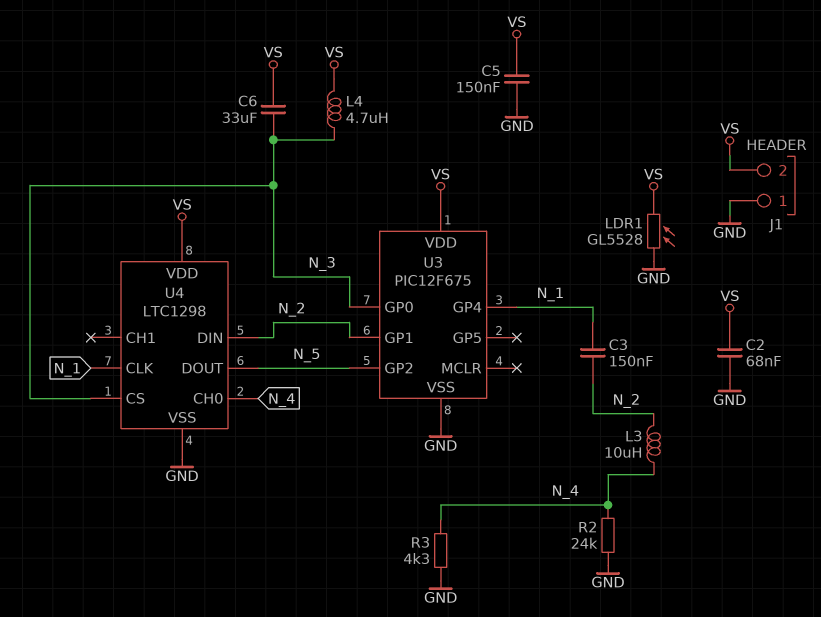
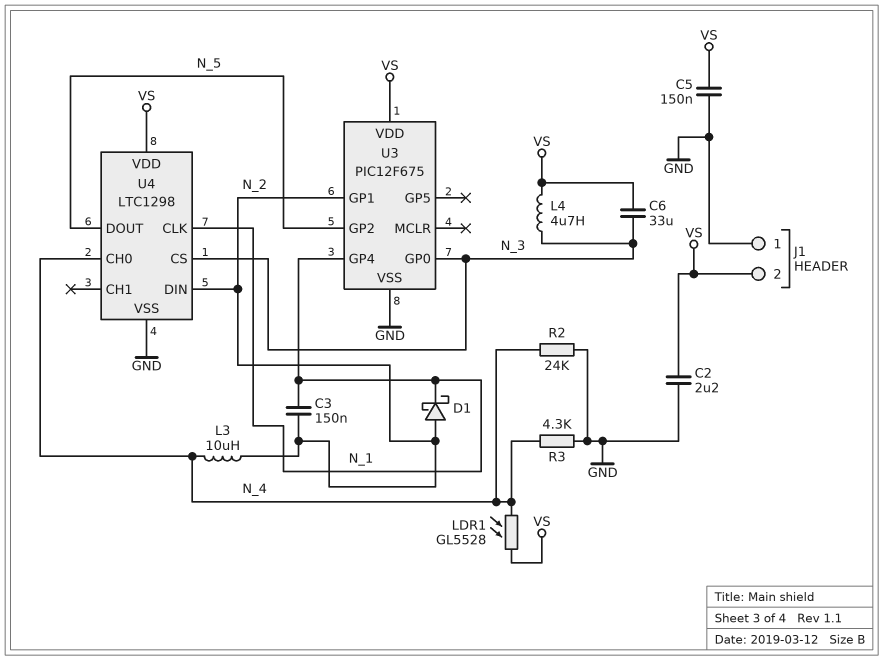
C2: 68nF (GND, VS) -> 2.2uF (GND, VS)
D1: none -> schottky (A N_2, K N_1)
LDR1: GL5528 (GND, VS) -> GL5528 (N_4, VS)

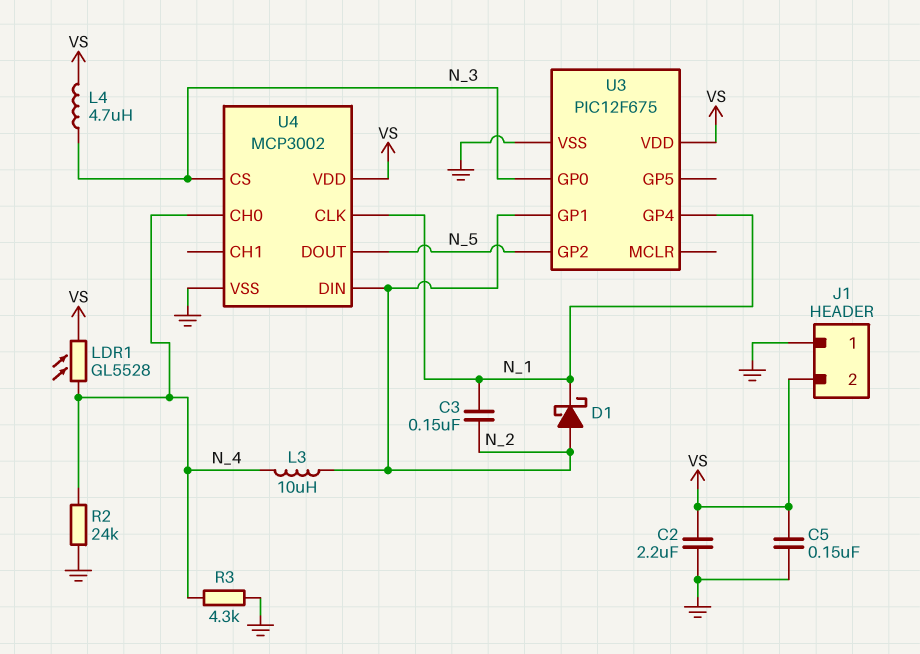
C6: 33uF (N_3, VS) -> none
U4: LTC1298 -> MCP3002

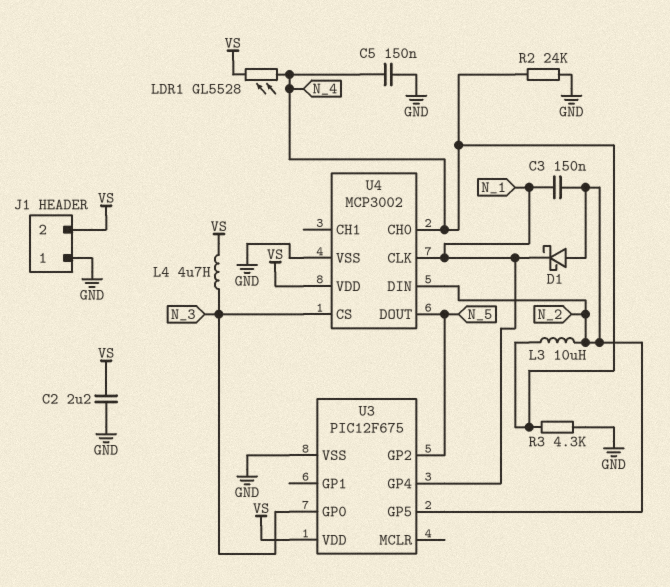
C5: 150nF (GND, VS) -> 150nF (GND, N_4)
U3 pin GP1: N_2 -> none
U3 pin GP5: none -> N_2

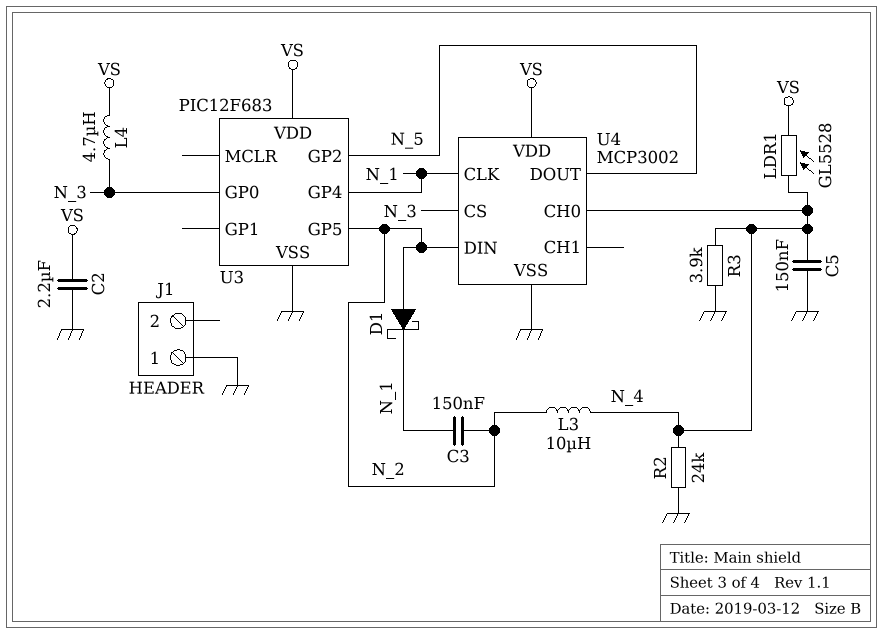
J1 pin 2: VS -> none
R3: 4.3k (GND, N_4) -> 3.9k (GND, N_4)
U3: PIC12F675 -> PIC12F683

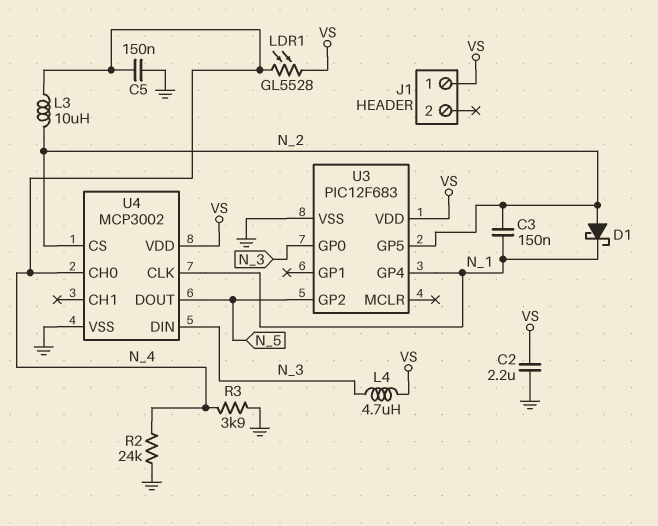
J1 pin 1: GND -> VS
U4 pin CS: N_3 -> N_2
U4 pin DIN: N_2 -> N_3

